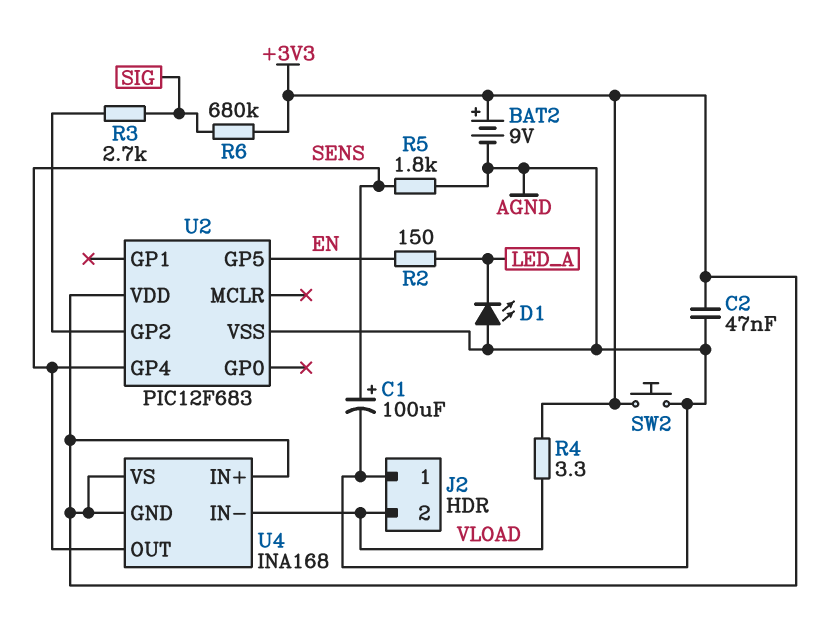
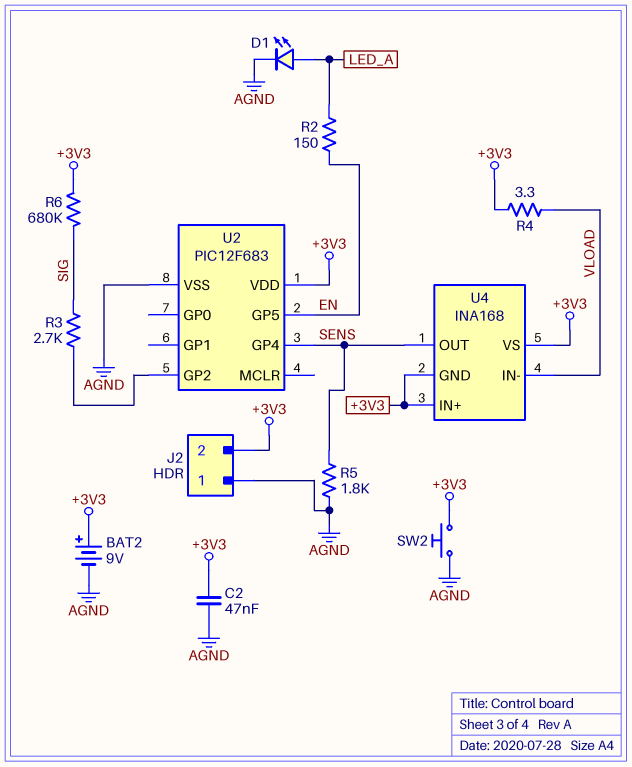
C1: 100uF (plus SENS, minus AGND) -> none
D1: LED (A AGND, K LED_A) -> LED (A LED_A, K AGND)
J2 pin 2: VLOAD -> +3V3

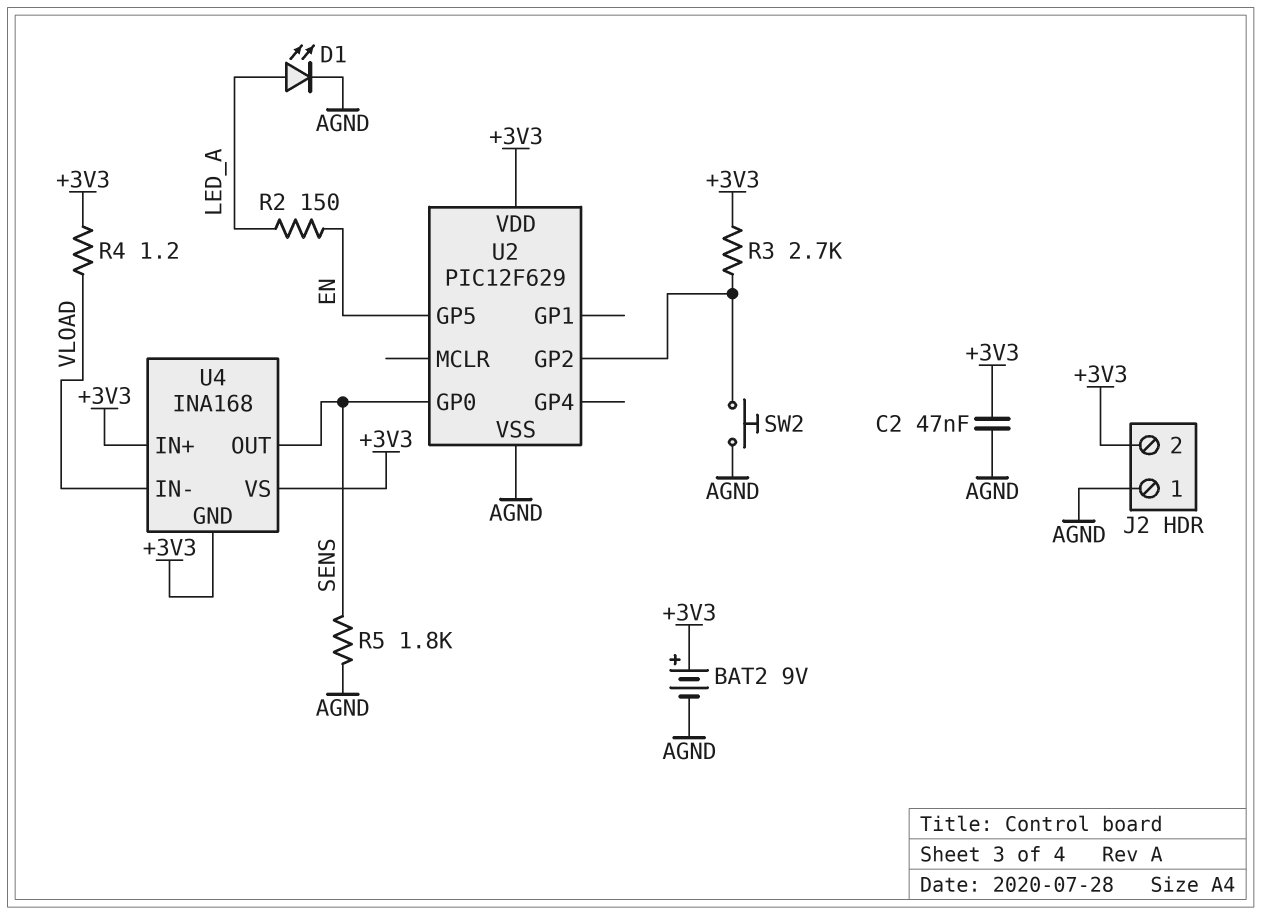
R3: 2.7k (SIG, U2/GP2) -> 2.7k (+3V3, U2/GP2)
R4: 3.3 (+3V3, VLOAD) -> 1.2 (+3V3, VLOAD)
R6: 680k (+3V3, SIG) -> none
SW2: button (+3V3, AGND) -> button (AGND, U2/GP2)
U2: PIC12F683 -> PIC12F629
U2 pin GP0: none -> SENS
U2 pin GP4: SENS -> none

